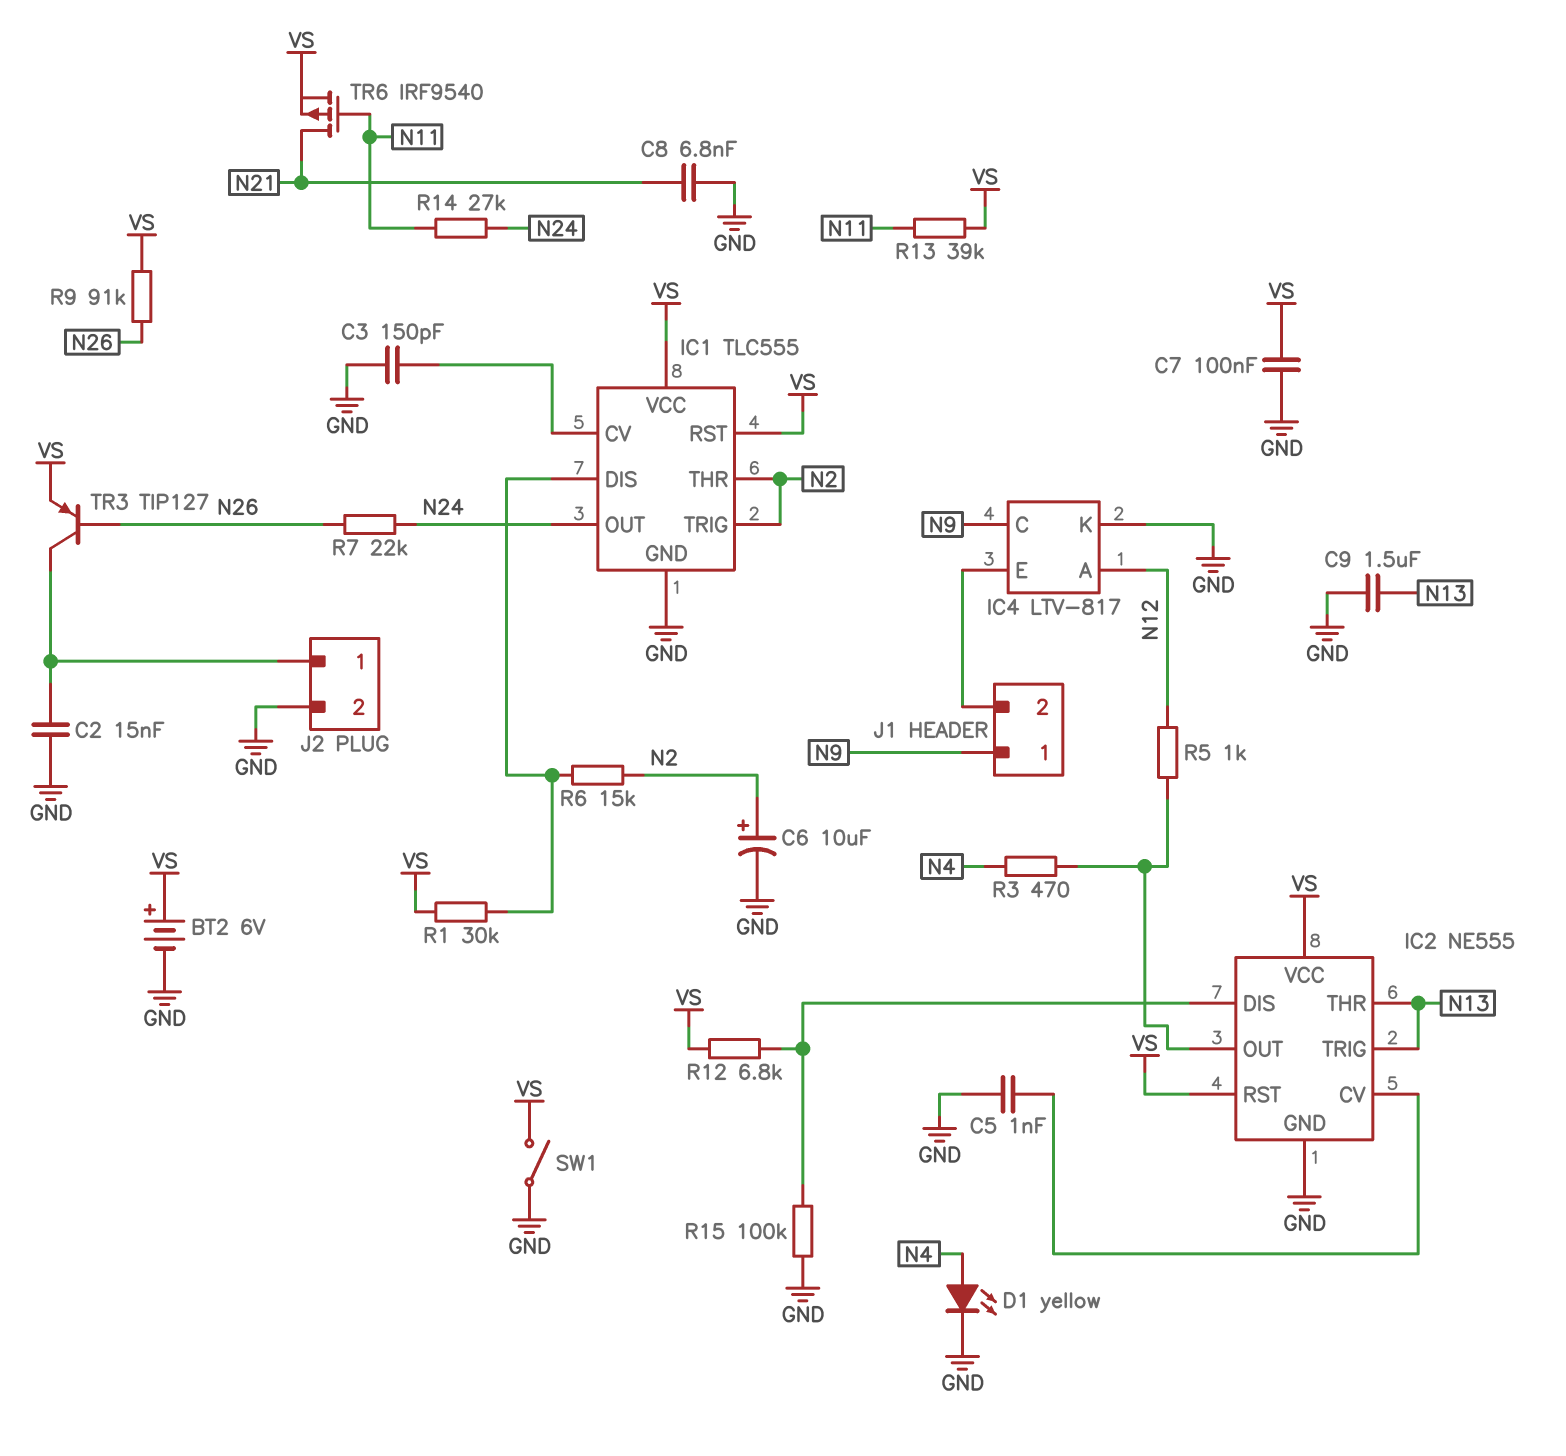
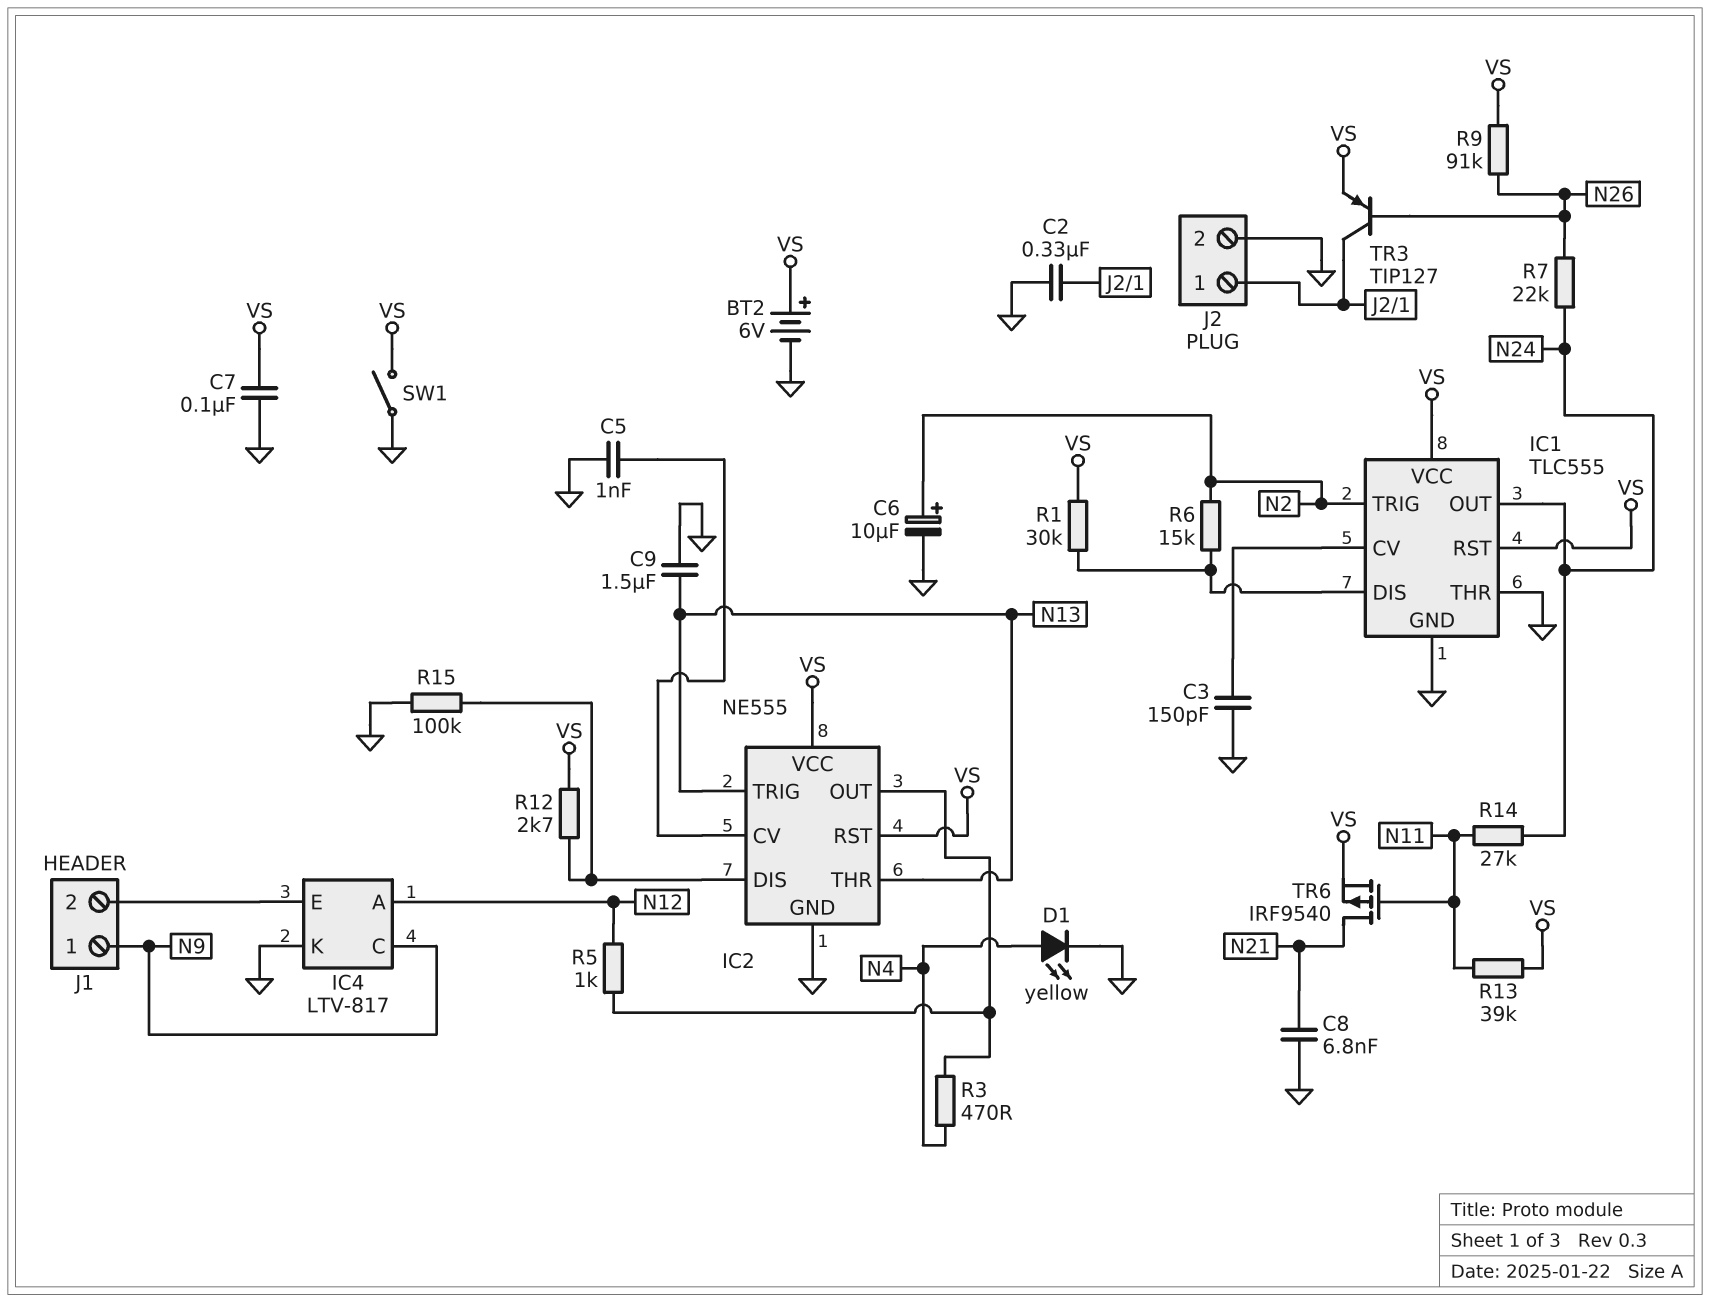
C2: 15nF (GND, J2/1) -> 330nF (GND, J2/1)
IC1 pin THR: N2 -> GND
R12: 6.8k (IC2/DIS, VS) -> 2.7k (IC2/DIS, VS)

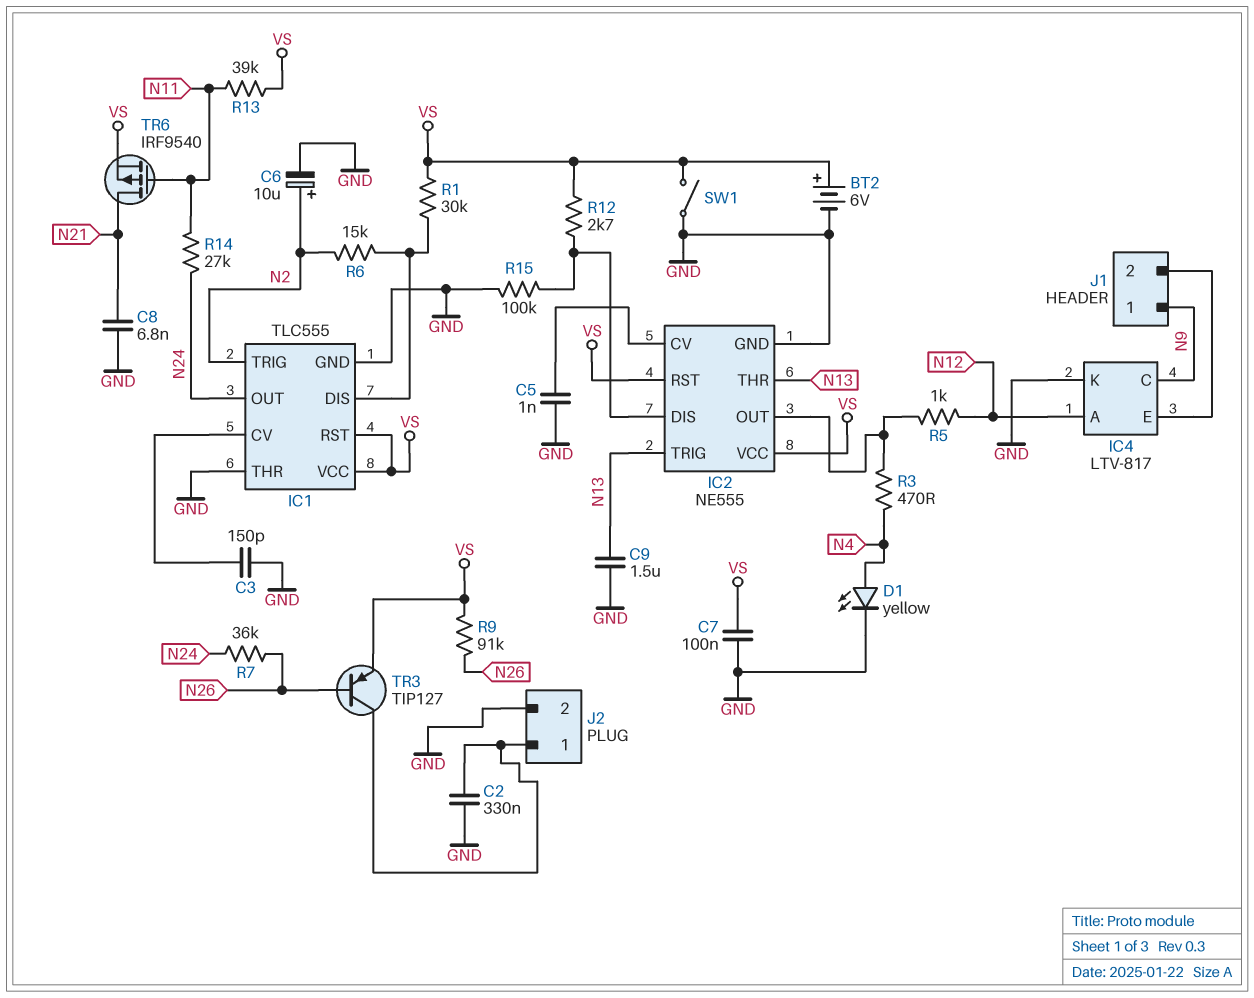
R7: 22k (N24, N26) -> 36k (N24, N26)

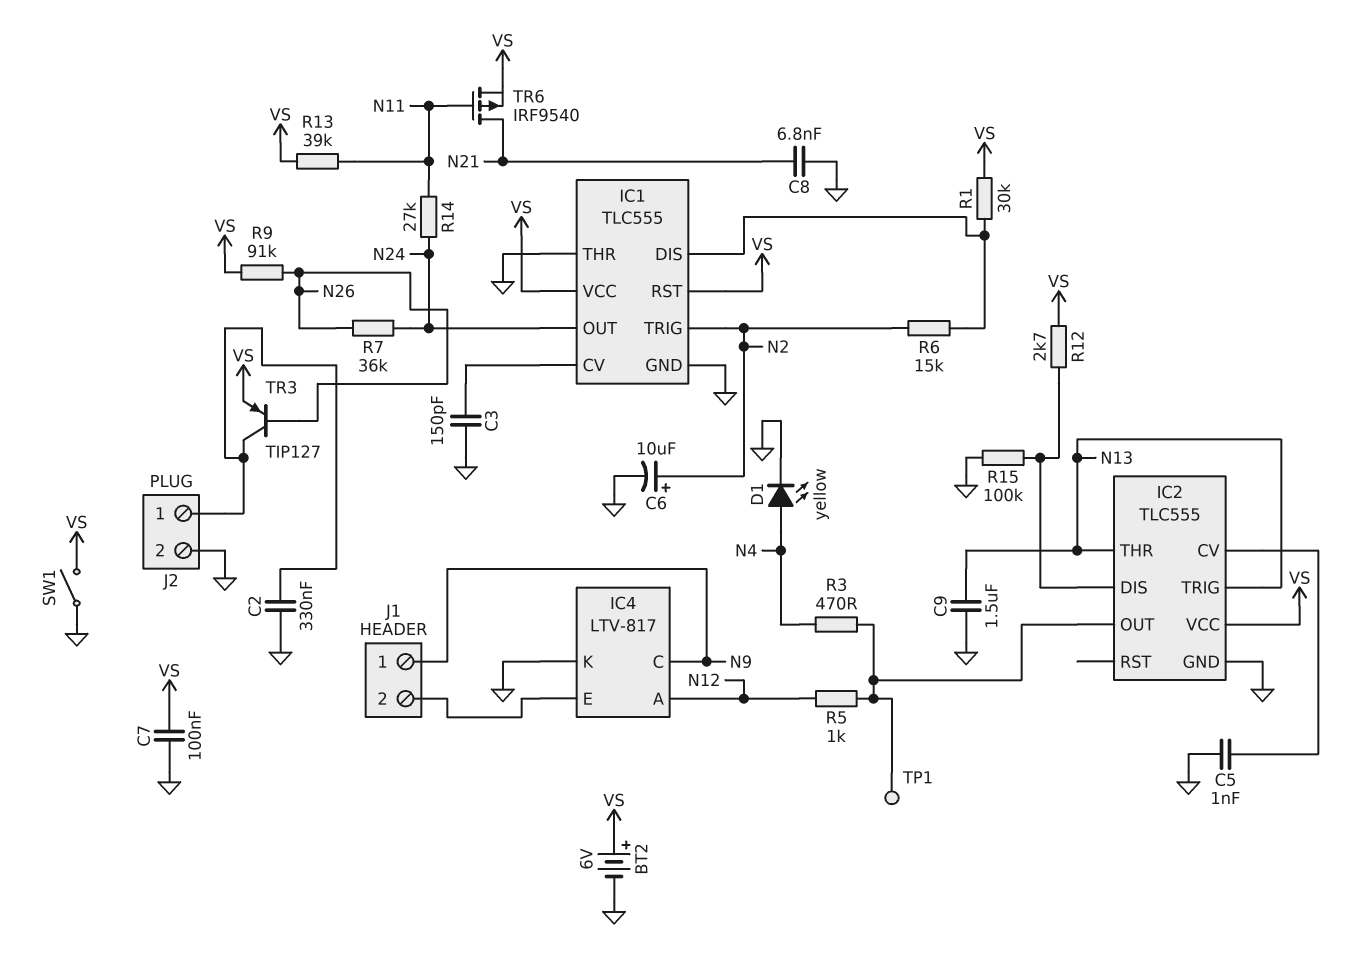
IC2: NE555 -> TLC555
IC2 pin RST: VS -> none
TP1: none -> test point (IC2/OUT)

